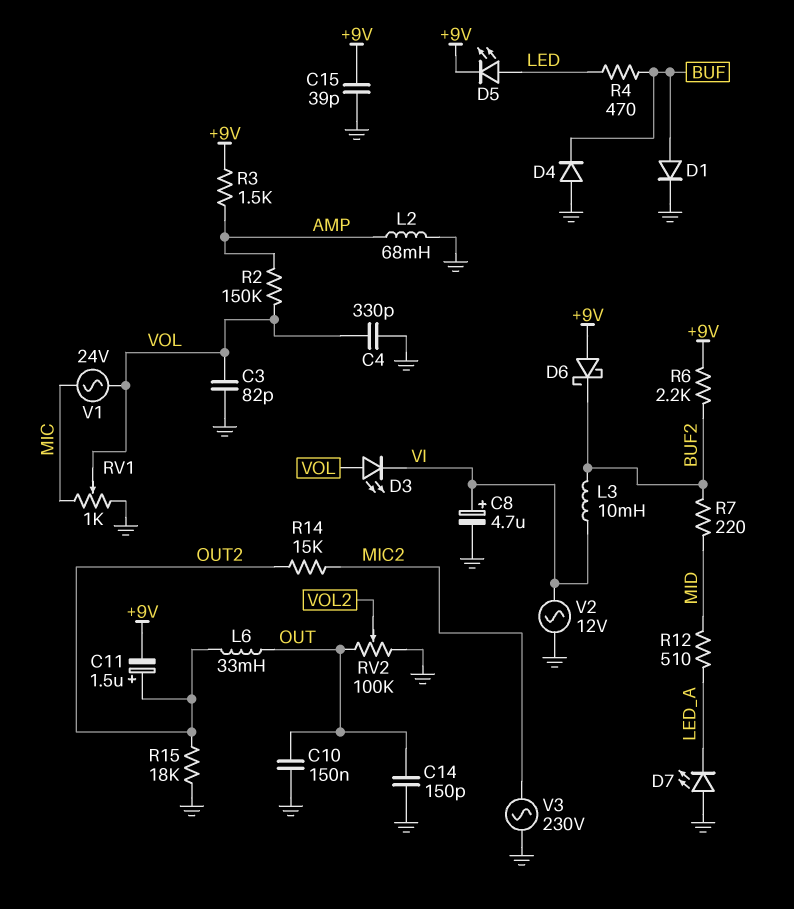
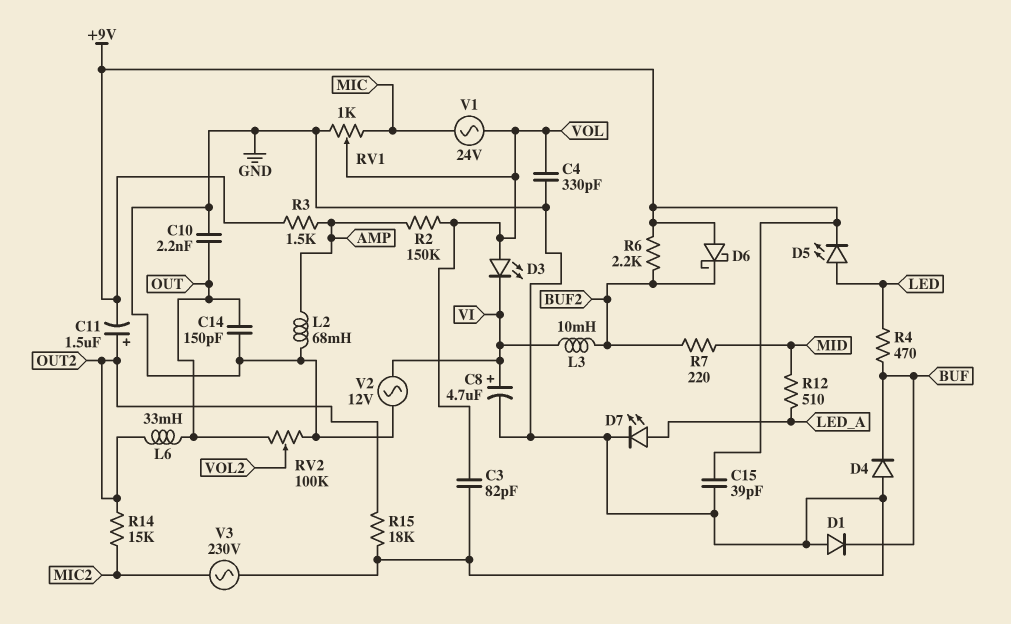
C10: 150nF (GND, OUT) -> 2.2nF (GND, OUT)
D1: diode (A BUF, K GND) -> diode (A GND, K BUF)
D7: LED (A GND, K LED_A) -> LED (A LED_A, K GND)

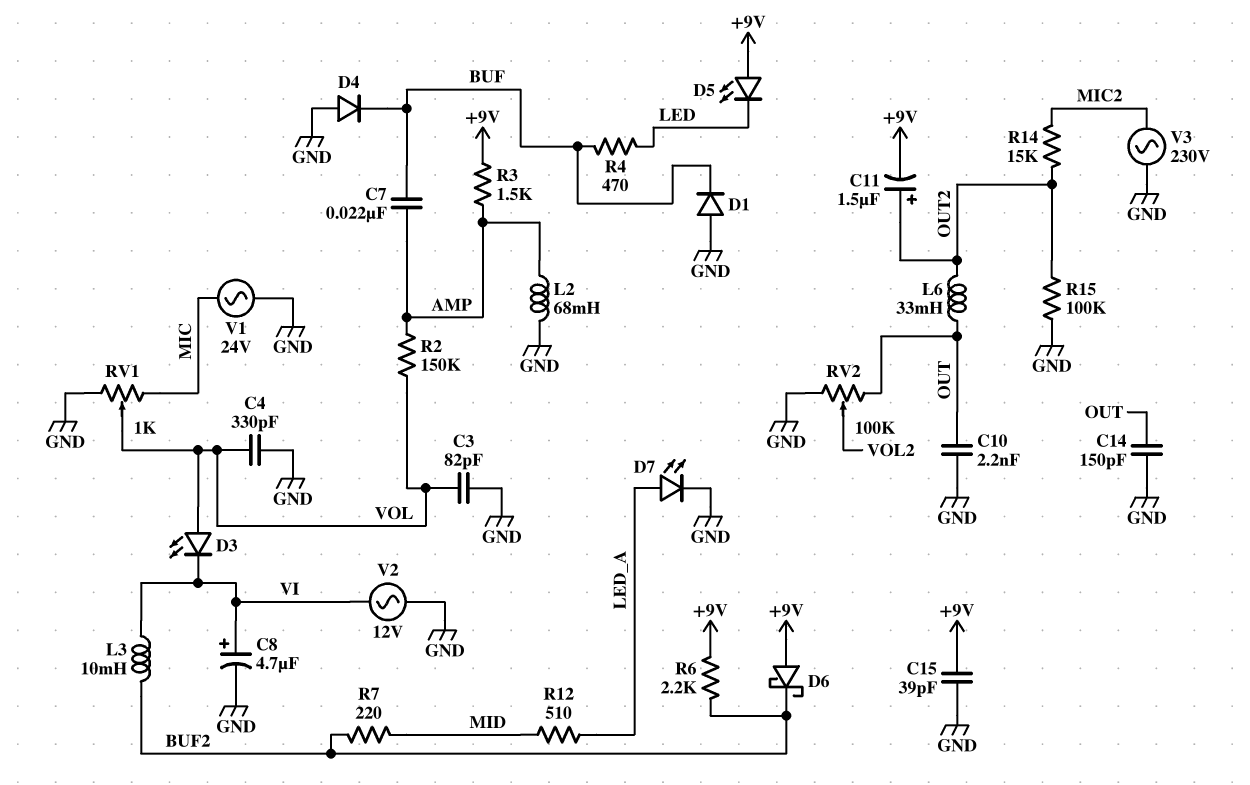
C7: none -> 22nF (AMP, BUF)
D5: LED (A LED, K +9V) -> LED (A +9V, K LED)
R15: 18k (GND, OUT2) -> 100k (GND, OUT2)
V1: AC 24V (MIC, VOL) -> AC 24V (GND, MIC)

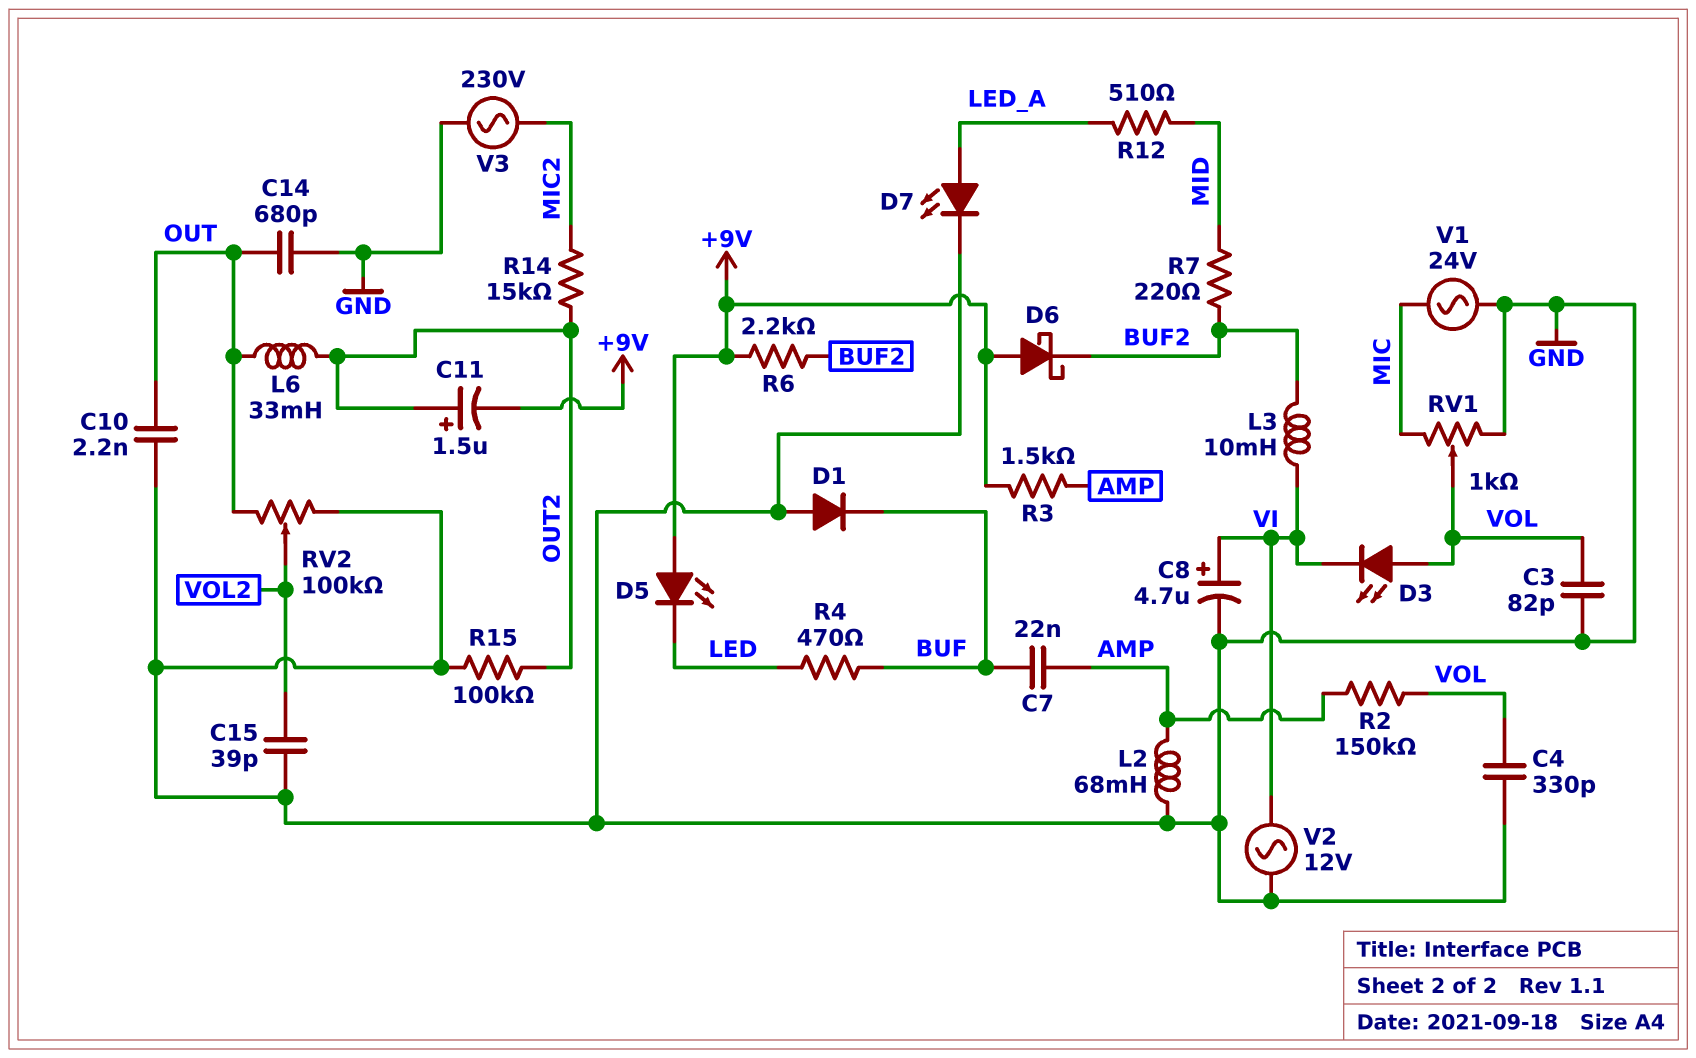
C14: 150pF (GND, OUT) -> 680pF (GND, OUT)
C15: 39pF (+9V, GND) -> 39pF (GND, VOL2)
D4: diode (A GND, K BUF) -> none

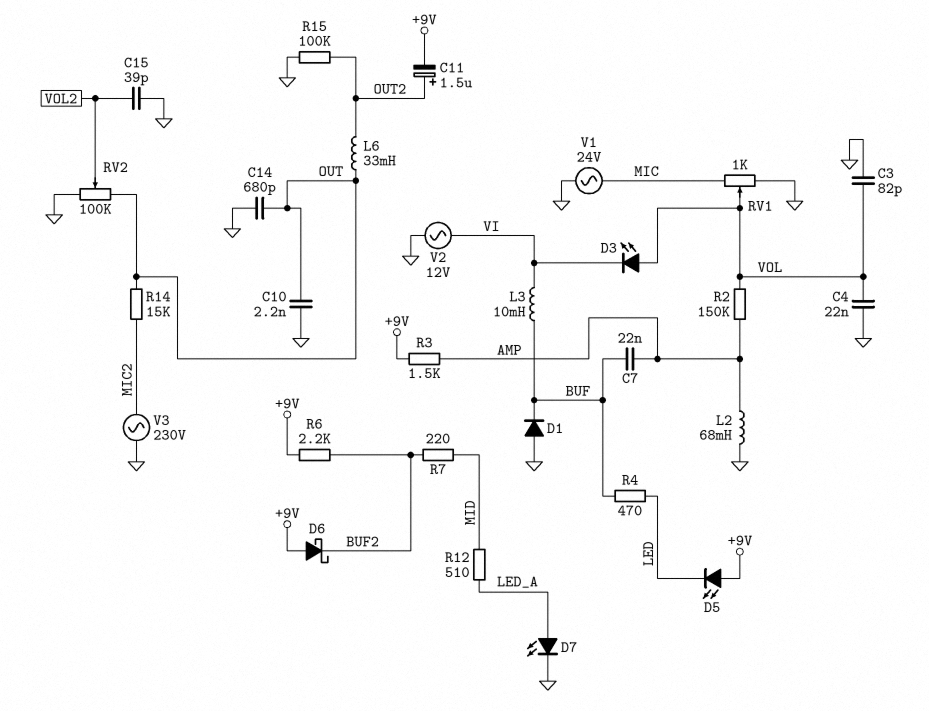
C4: 330pF (GND, VOL) -> 22nF (GND, VOL)
C8: 4.7uF (plus VI, minus GND) -> none
L3: 10mH (BUF2, VI) -> 10mH (BUF, VI)
R14: 15k (MIC2, OUT2) -> 15k (MIC2, OUT)

